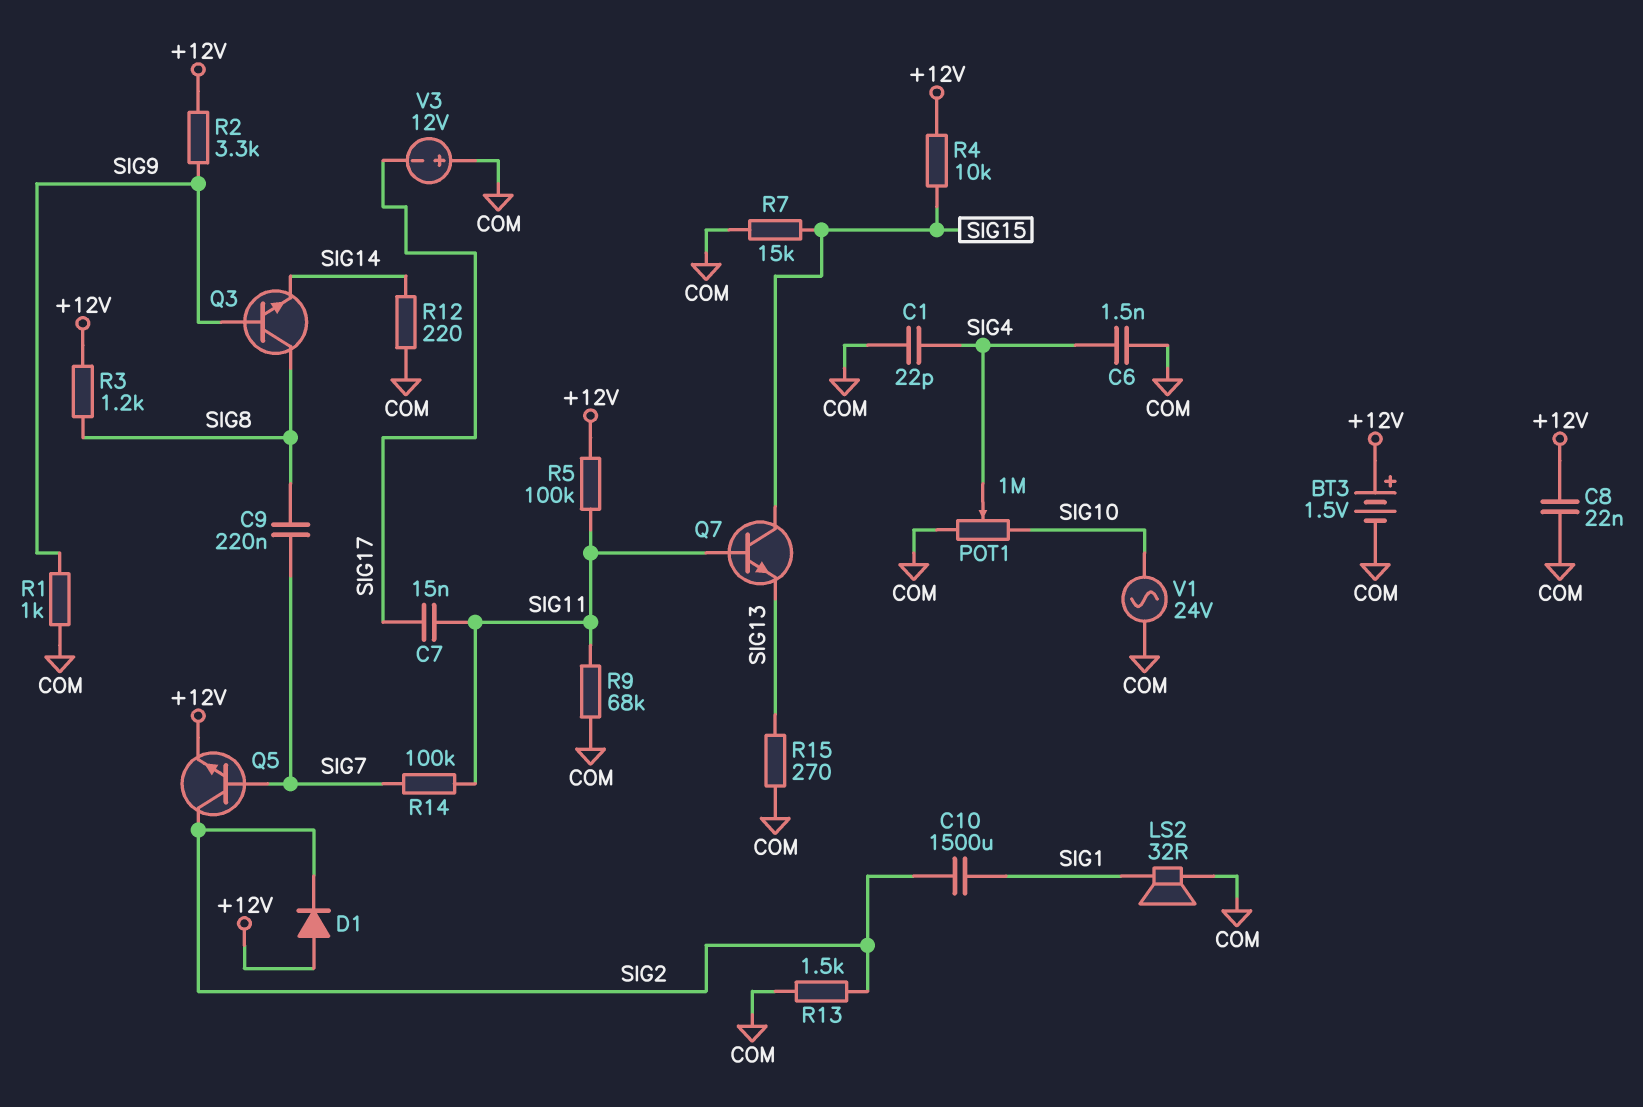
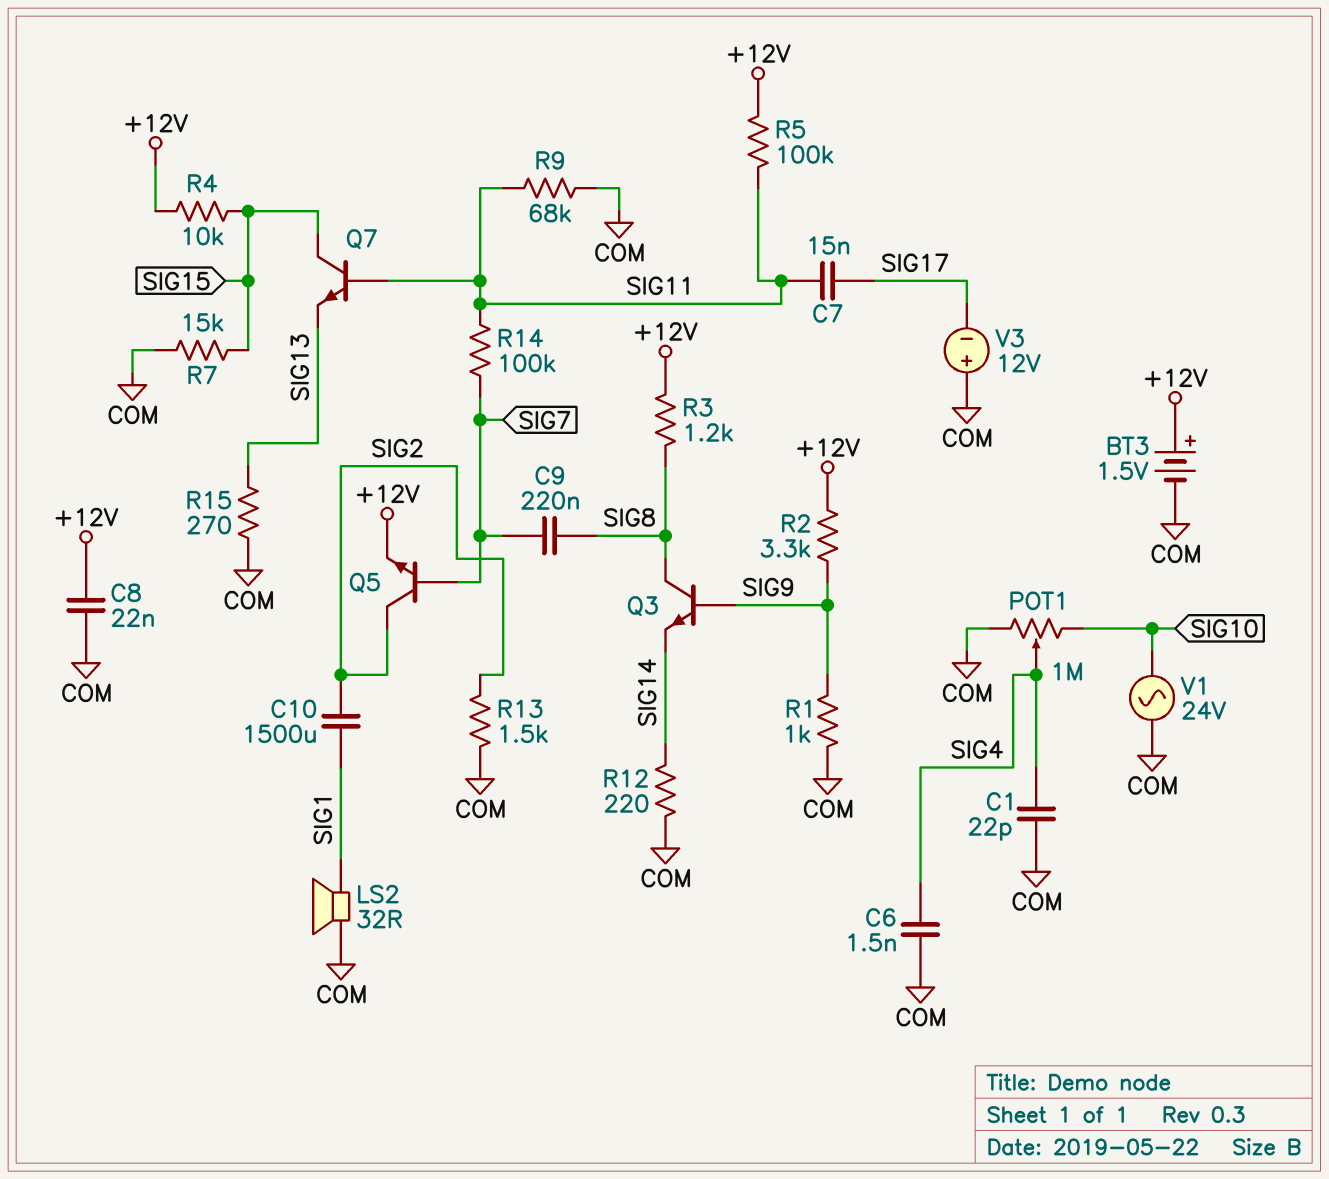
D1: diode (A +12V, K SIG2) -> none

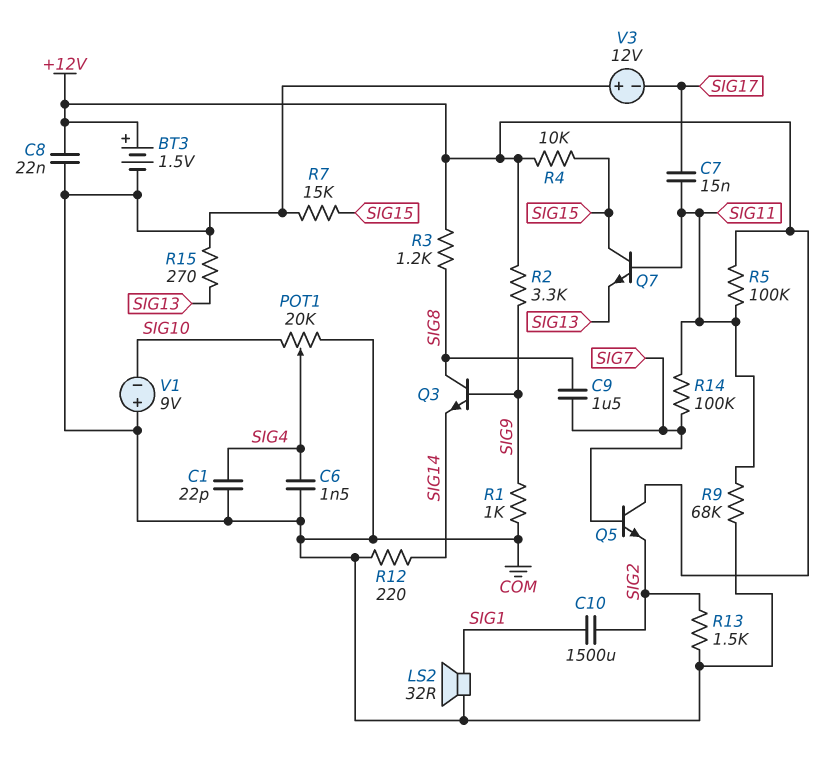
C9: 220nF (SIG7, SIG8) -> 1.5uF (SIG7, SIG8)
POT1: 1M (COM, SIG10, wiper SIG4) -> 20k (COM, SIG10, wiper SIG4)
Q5: NPN (B SIG7, C SIG2, E +12V) -> NPN (B SIG7, C +12V, E SIG2)
V1: AC 24V (COM, SIG10) -> 9V (plus COM, minus SIG10)

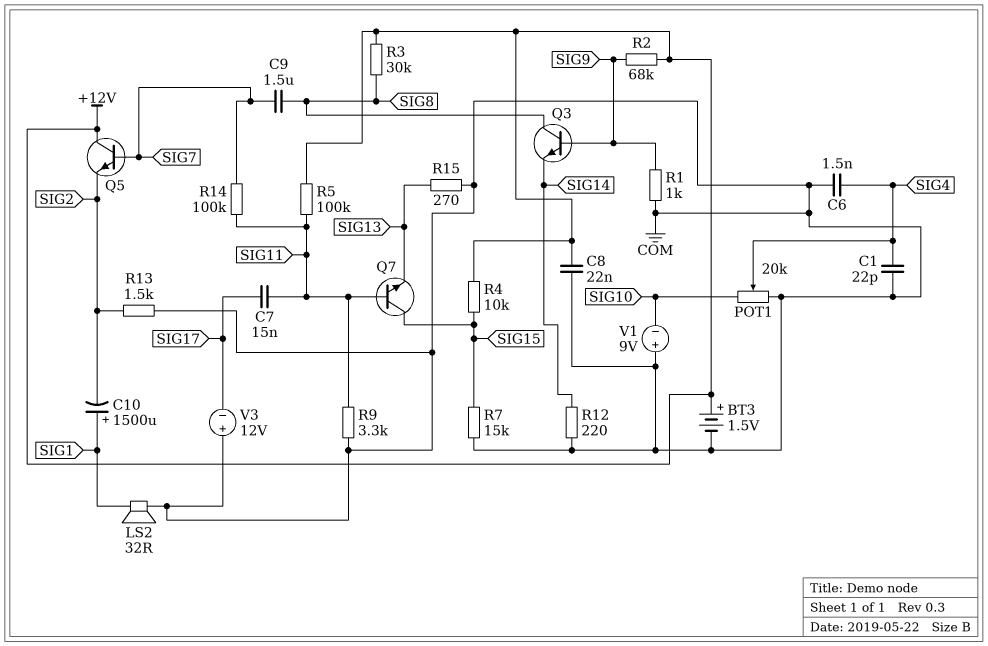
C10: 1500uF (SIG1, SIG2) -> 1500uF (plus SIG1, minus SIG2)
R2: 3.3k (+12V, SIG9) -> 68k (+12V, SIG9)
R3: 1.2k (+12V, SIG8) -> 30k (+12V, SIG8)
R9: 68k (COM, SIG11) -> 3.3k (COM, SIG11)

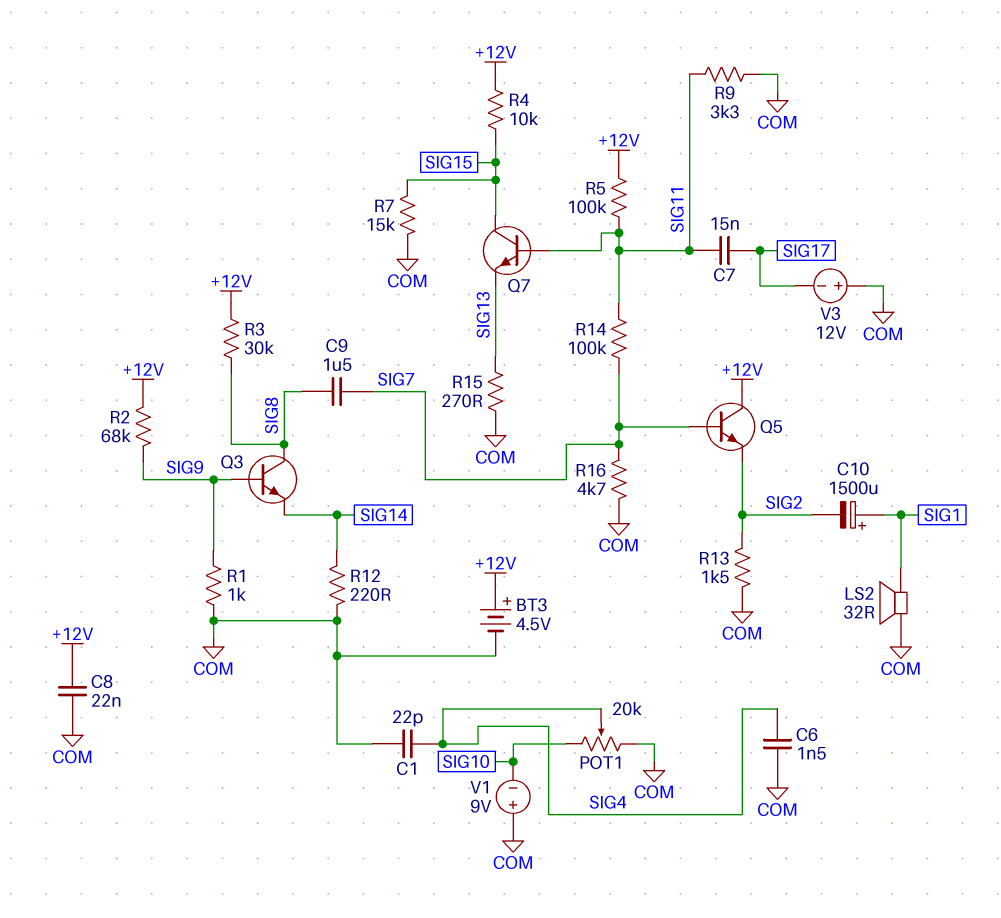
BT3: 1.5V (plus +12V, minus COM) -> 4.5V (plus +12V, minus COM)
R16: none -> 4.7k (COM, SIG7)

